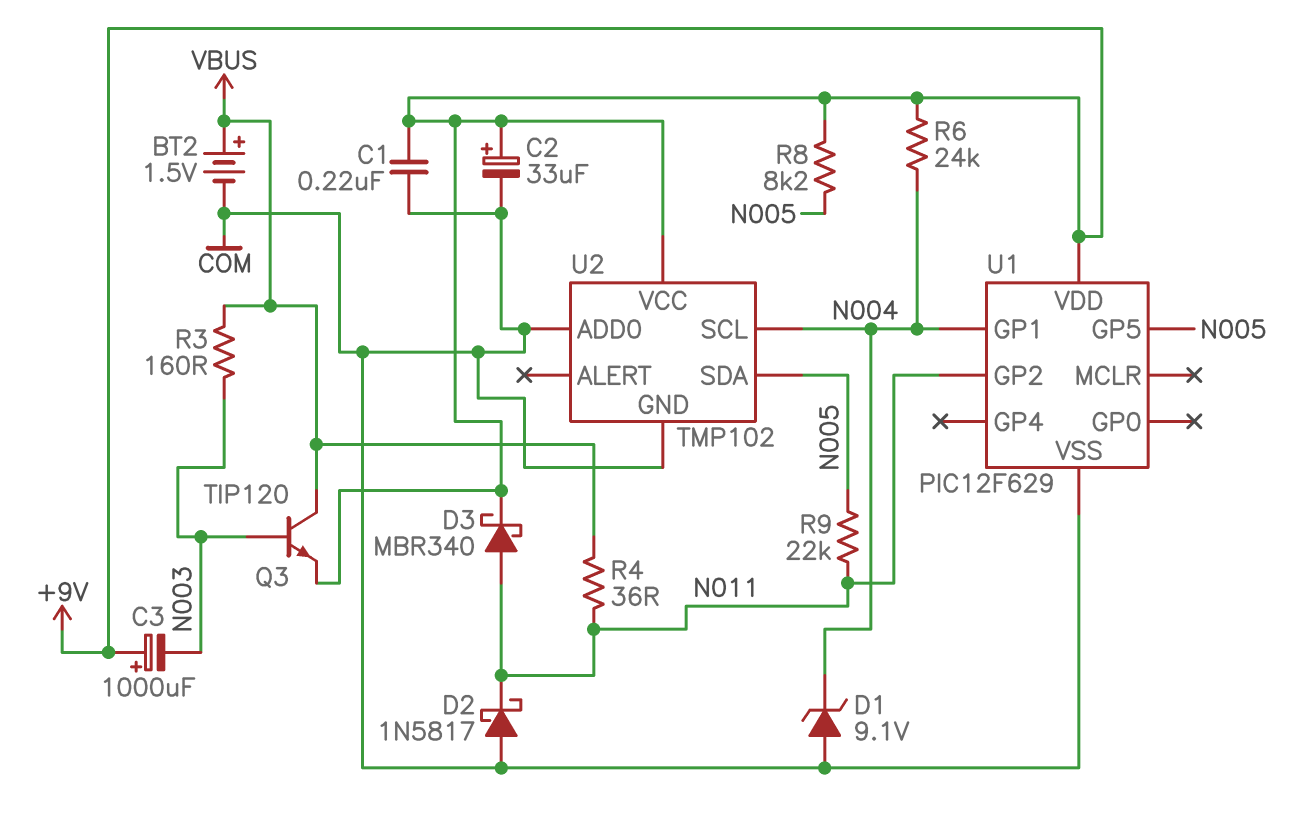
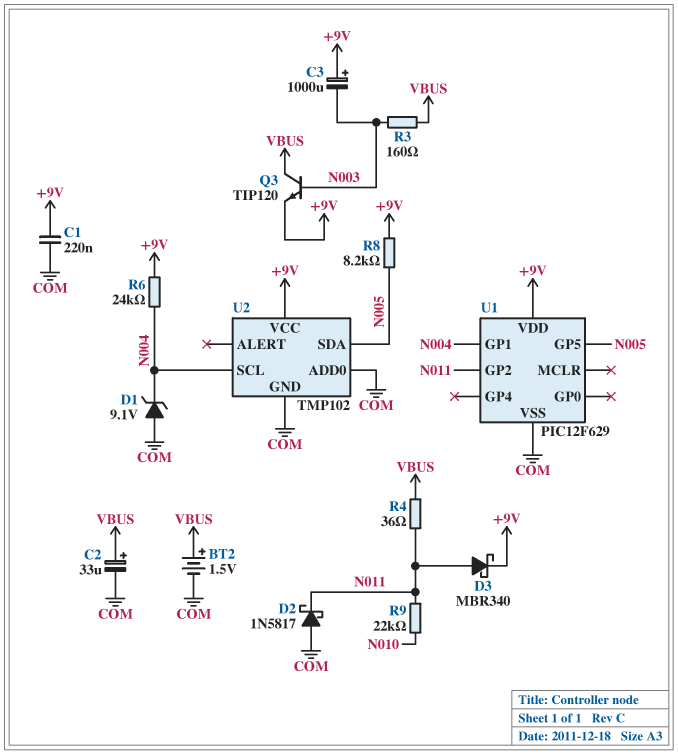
C2: 33uF (plus +9V, minus COM) -> 33uF (plus VBUS, minus COM)
R9: 22k (N005, N011) -> 22k (N010, N011)

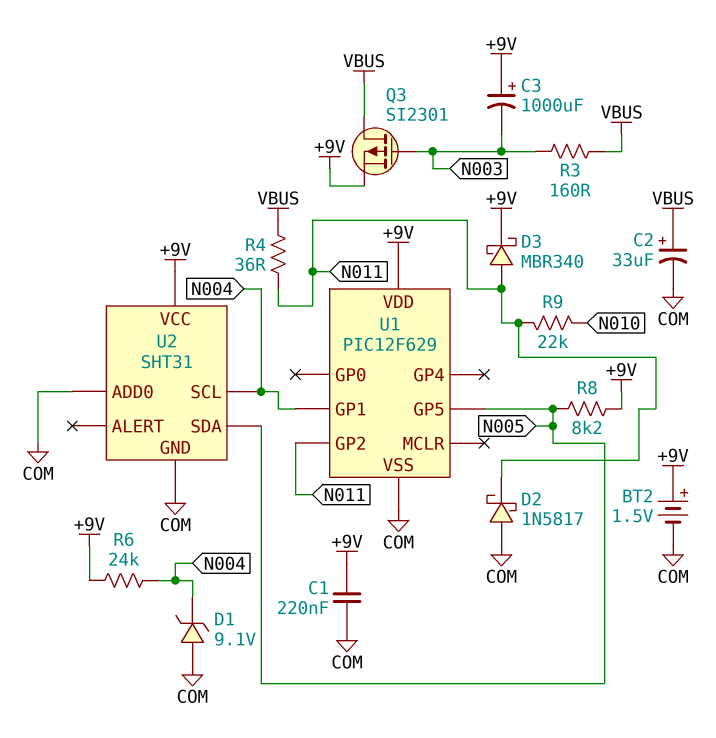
BT2: 1.5V (plus VBUS, minus COM) -> 1.5V (plus +9V, minus COM)
Q3: NPN TIP120 (B N003, C VBUS, E +9V) -> PMOS SI2301 (G N003, D VBUS, S +9V)
U2: TMP102 -> SHT31

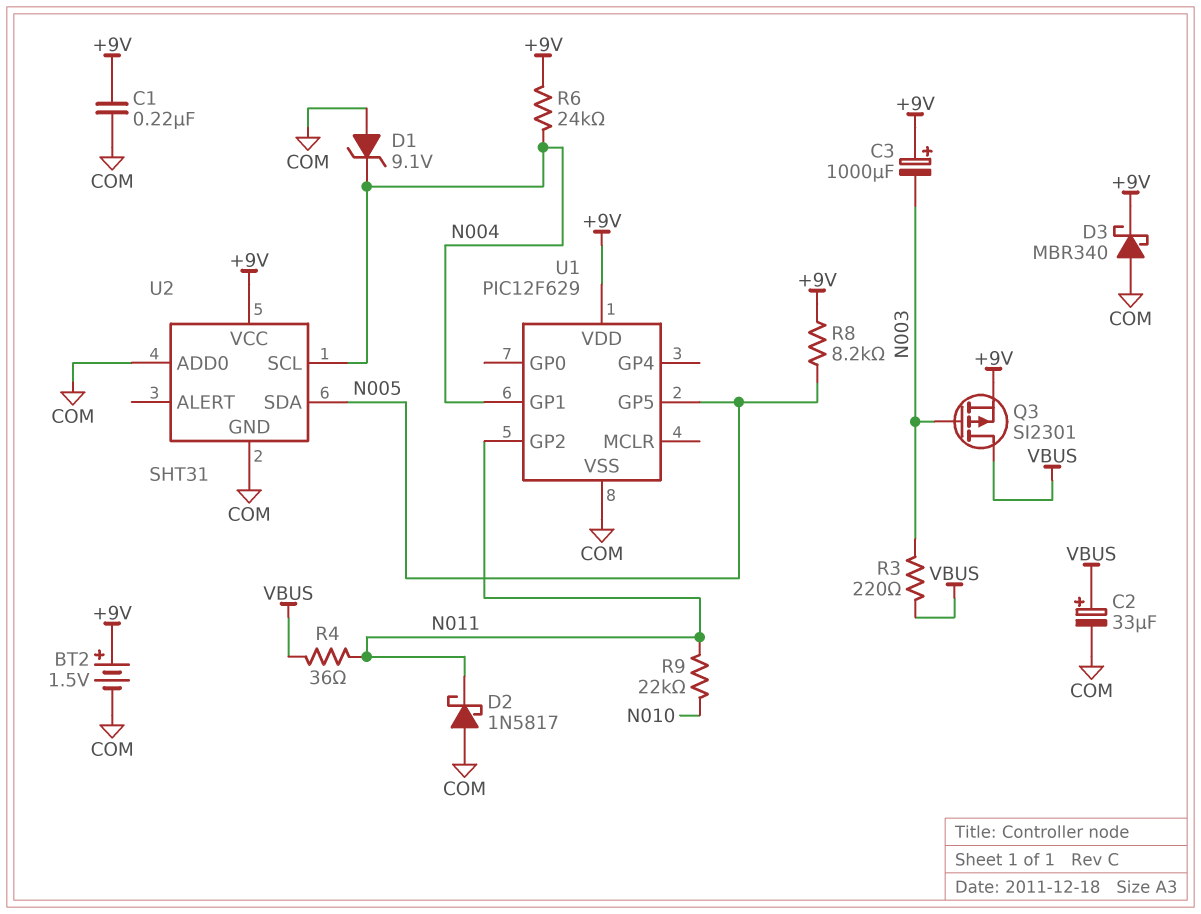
D3: schottky MBR340 (A N011, K +9V) -> schottky MBR340 (A COM, K +9V)
R3: 160 (N003, VBUS) -> 220 (N003, VBUS)

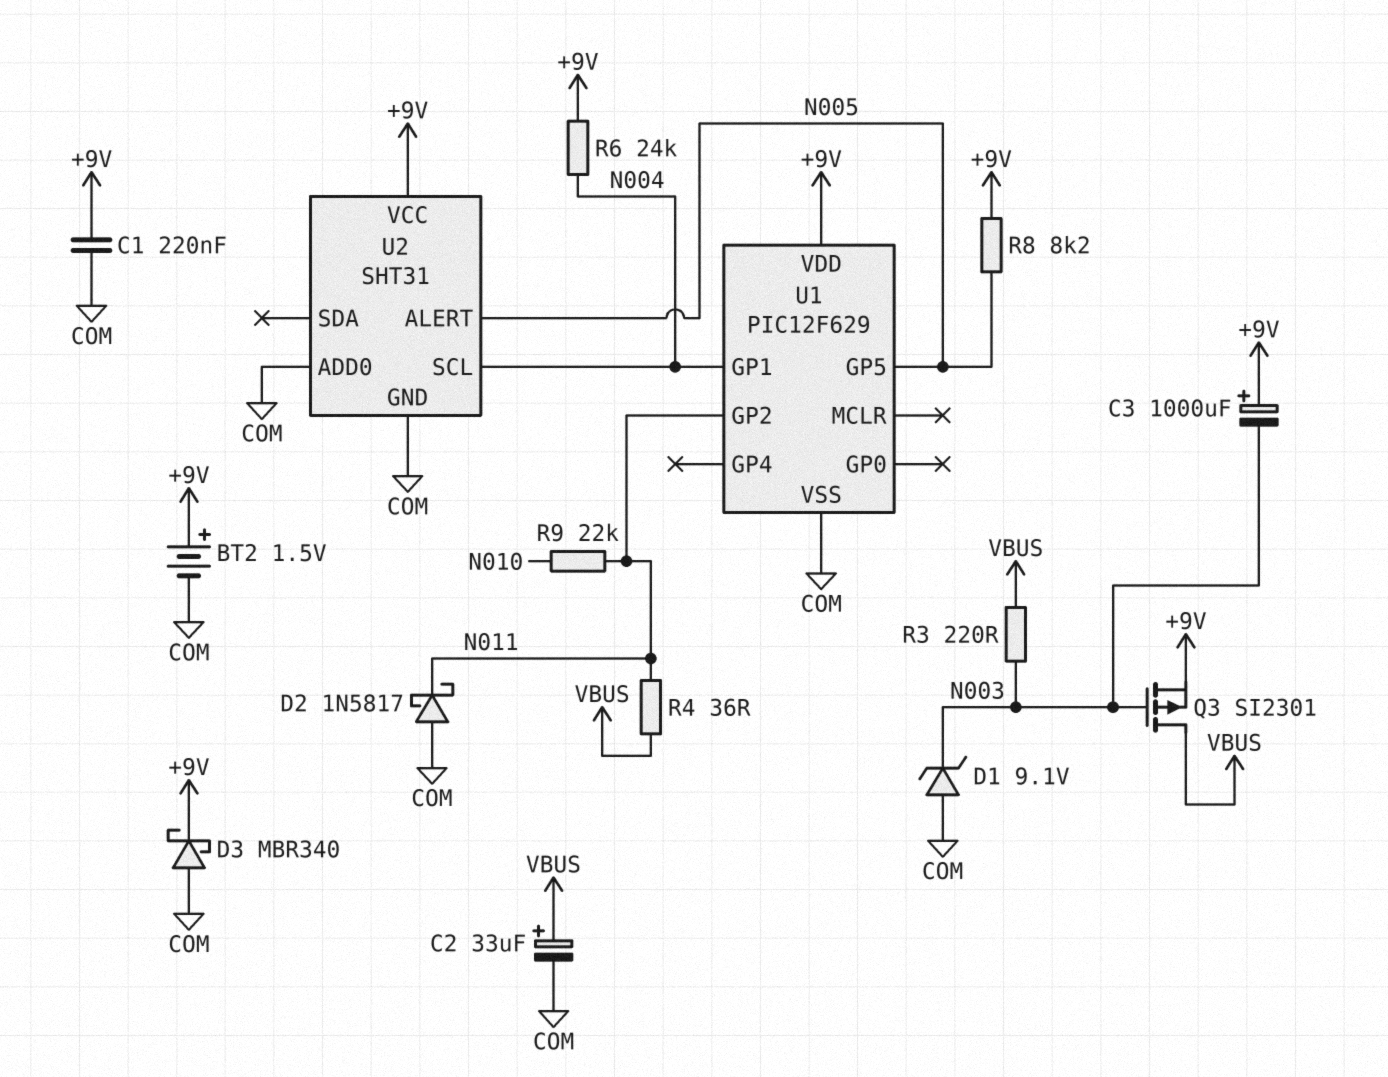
D1: zener 9.1V (A COM, K N004) -> zener 9.1V (A COM, K N003)
U2 pin ALERT: none -> N005
U2 pin SDA: N005 -> none

